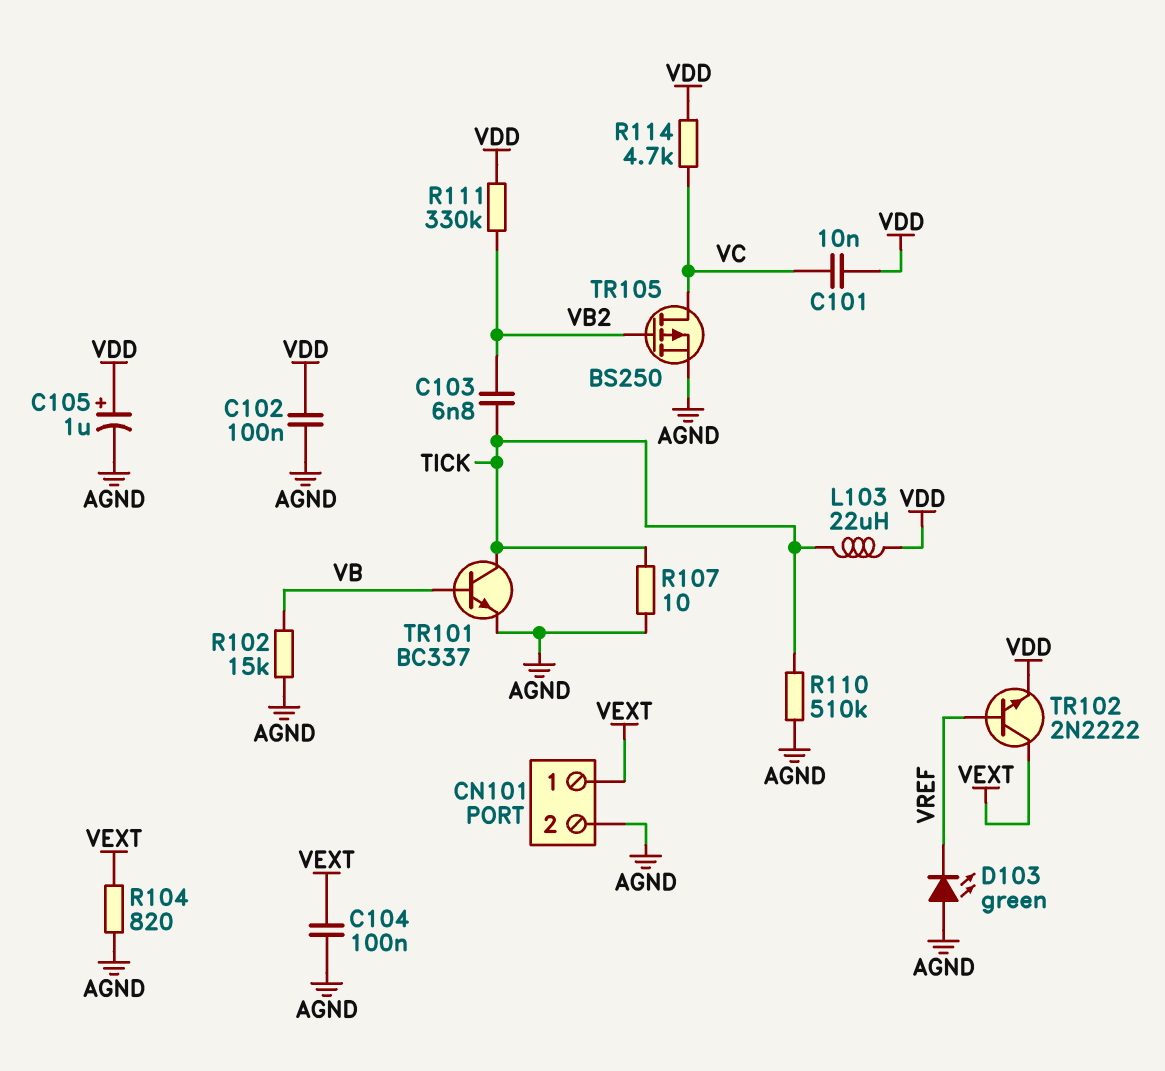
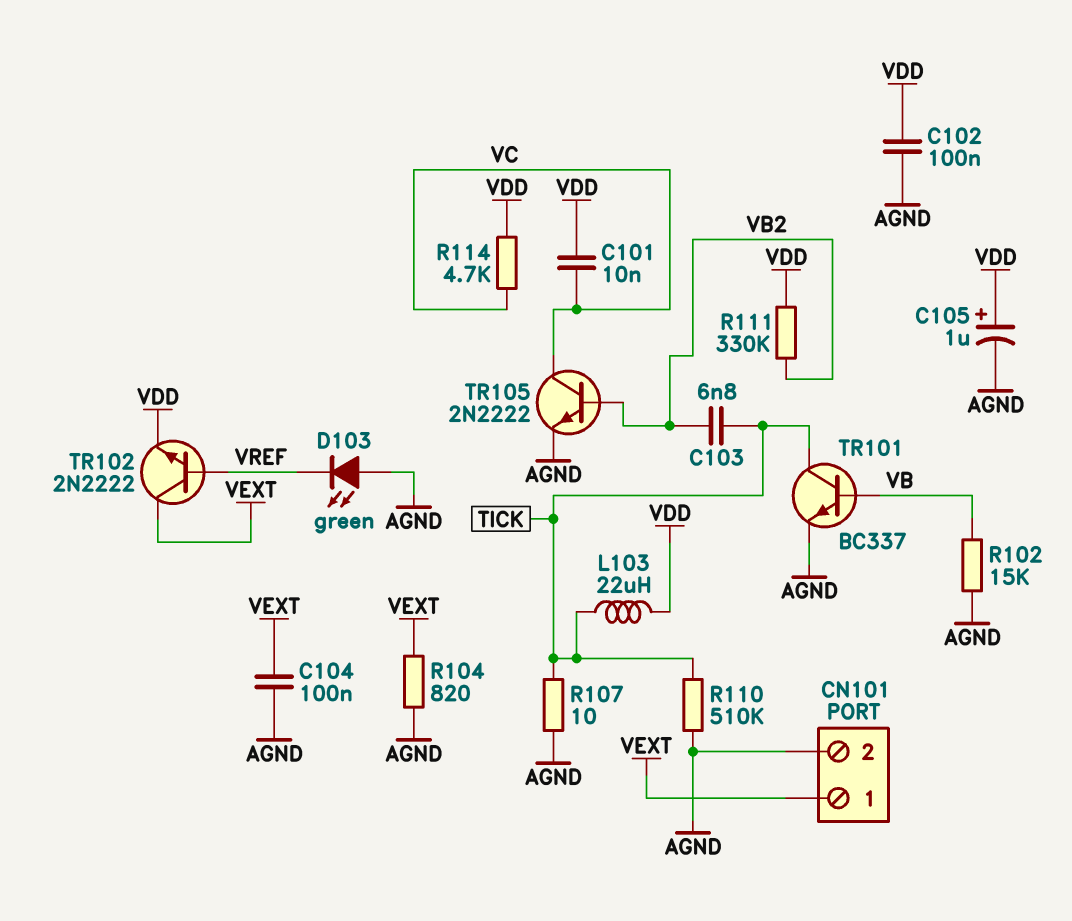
TR105: PMOS BS250 (G VB2, D VC, S AGND) -> NPN 2N2222 (B VB2, C VC, E AGND)

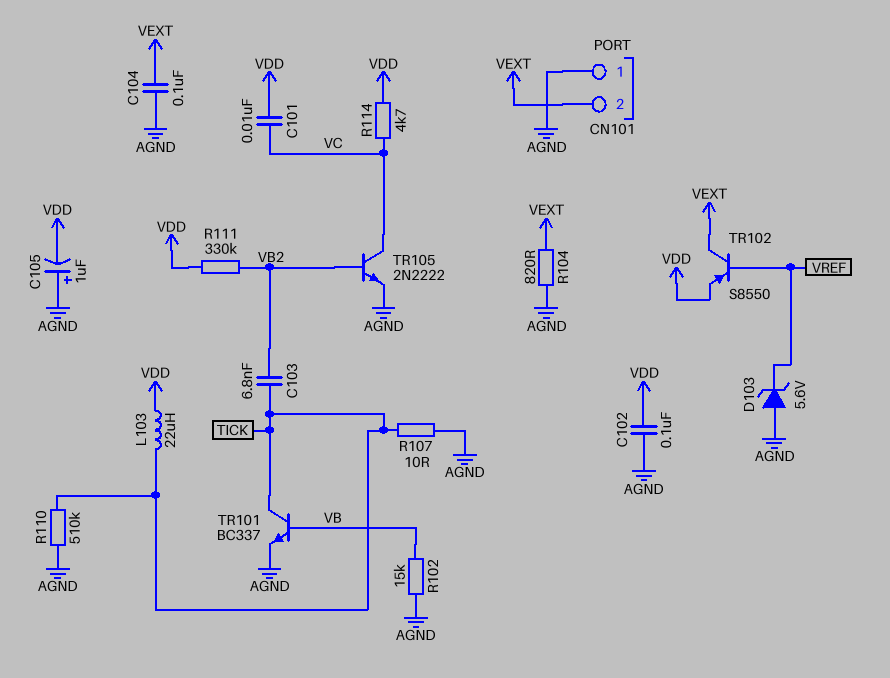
C105: 1uF (plus VDD, minus AGND) -> 1uF (plus AGND, minus VDD)
CN101 pin 1: VEXT -> AGND
CN101 pin 2: AGND -> VEXT
D103: LED green (A AGND, K VREF) -> zener 5.6V (A AGND, K VREF)
TR102: NPN 2N2222 (B VREF, C VEXT, E VDD) -> PNP S8550 (B VREF, C VEXT, E VDD)

